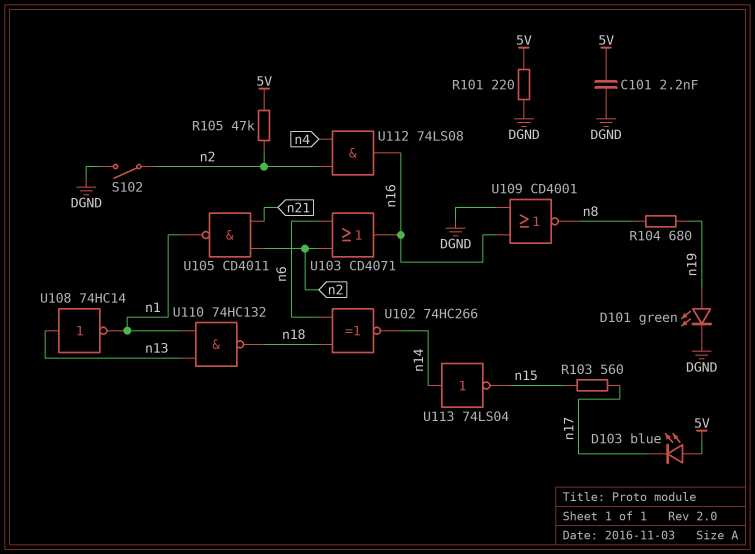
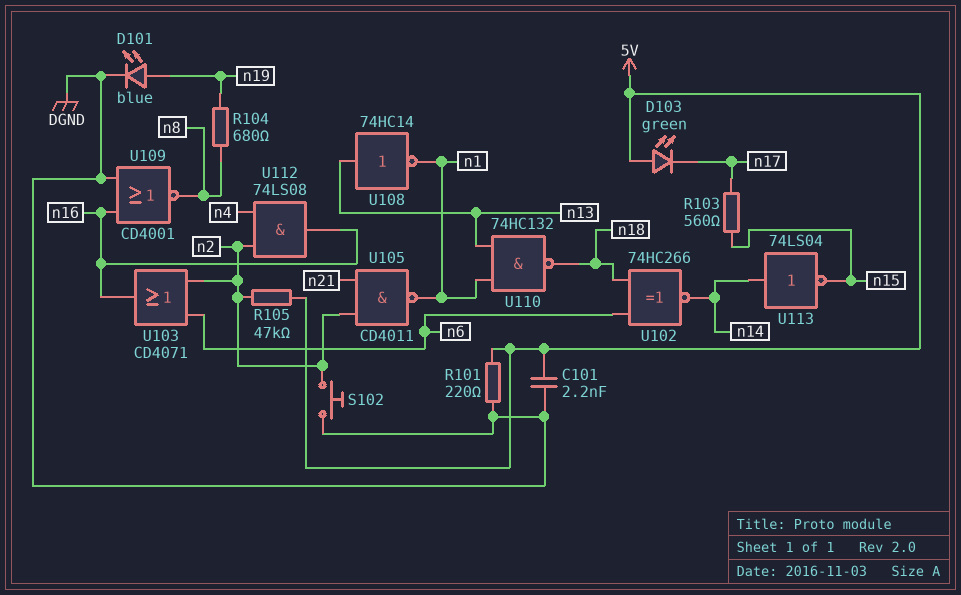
D101: LED green (A n19, K DGND) -> LED blue (A n19, K DGND)
D103: LED blue (A 5V, K n17) -> LED green (A 5V, K n17)
S102: switch (DGND, n2) -> button (DGND, n2)

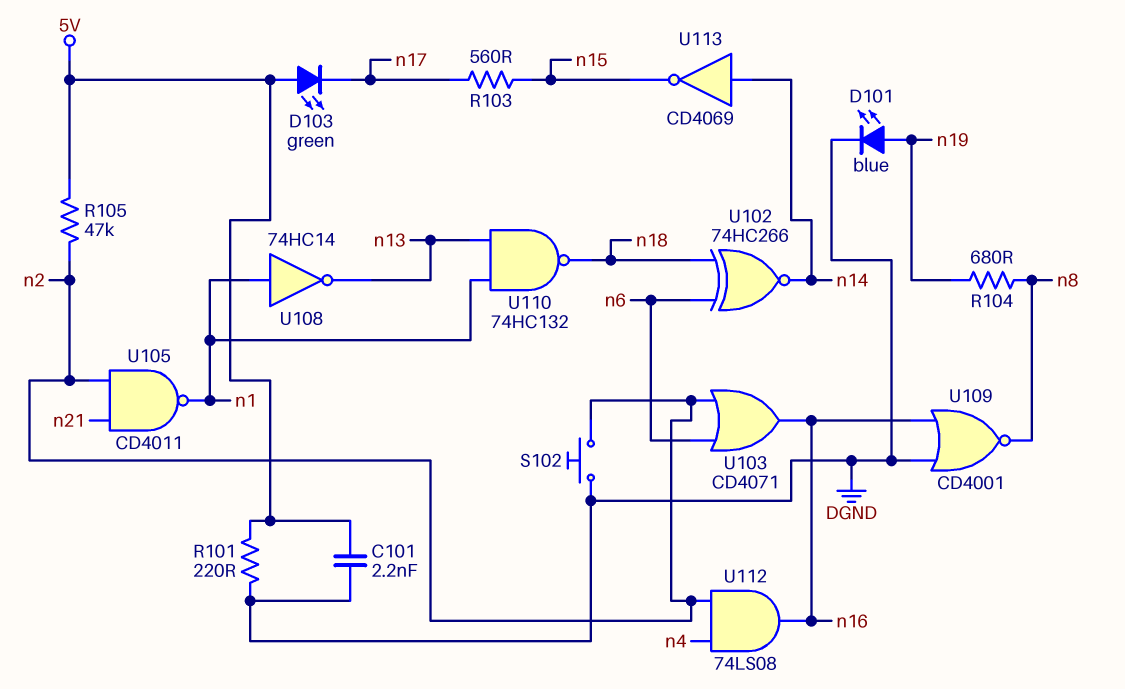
U108: NOT 74HC14 (in n13, out n1) -> NOT 74HC14 (in n1, out n13)
U113: NOT 74LS04 (in n14, out n15) -> NOT CD4069 (in n14, out n15)

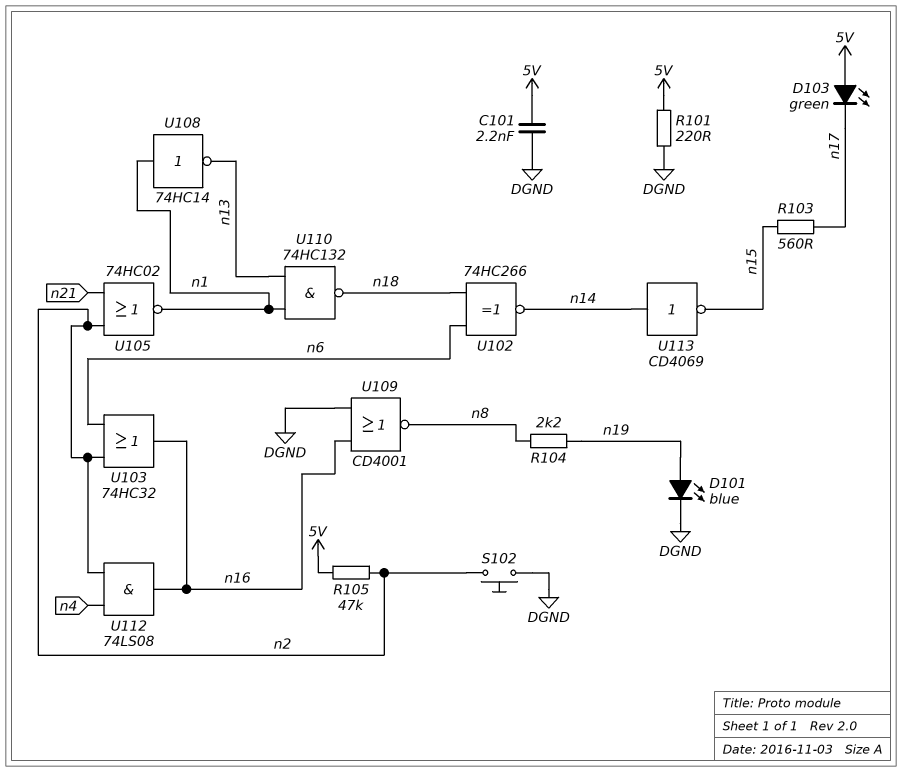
R104: 680 (n8, n19) -> 2.2k (n8, n19)
U103: OR CD4071 (in n2, in n6, out n16) -> OR 74HC32 (in n2, in n6, out n16)
U105: NAND CD4011 (in n2, in n21, out n1) -> NOR 74HC02 (in n2, in n21, out n1)

